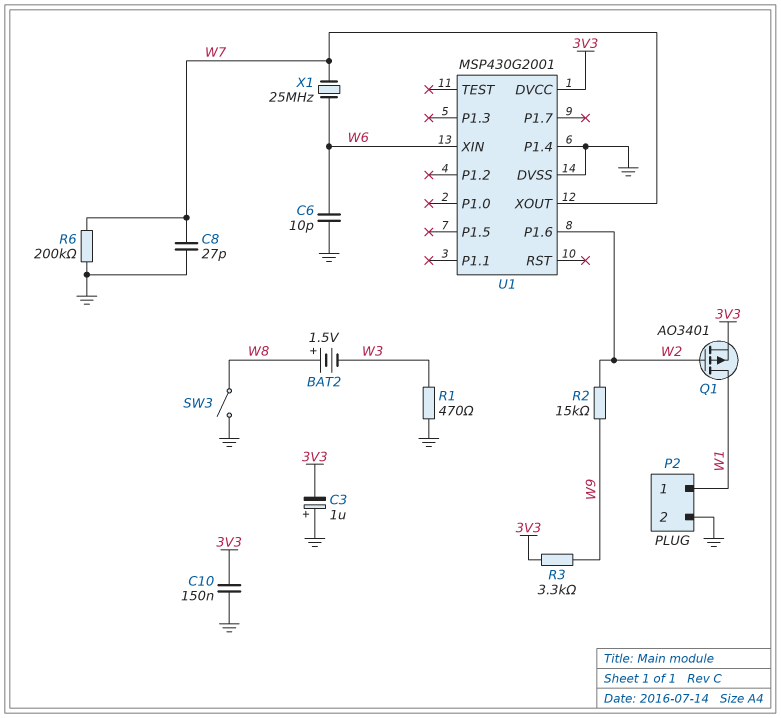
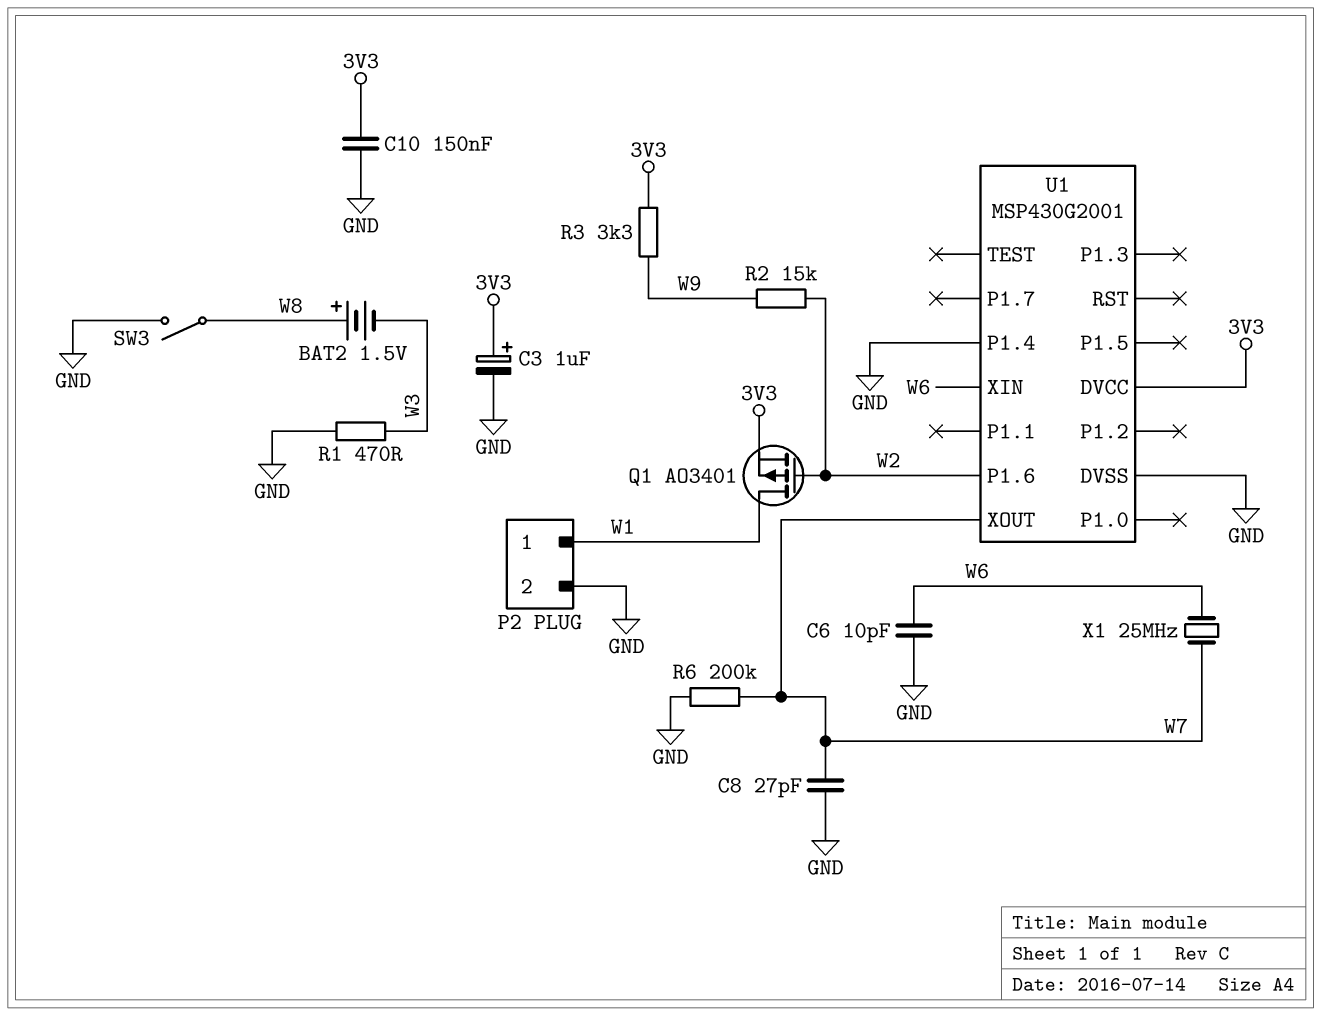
C3: 1uF (plus GND, minus 3V3) -> 1uF (plus 3V3, minus GND)

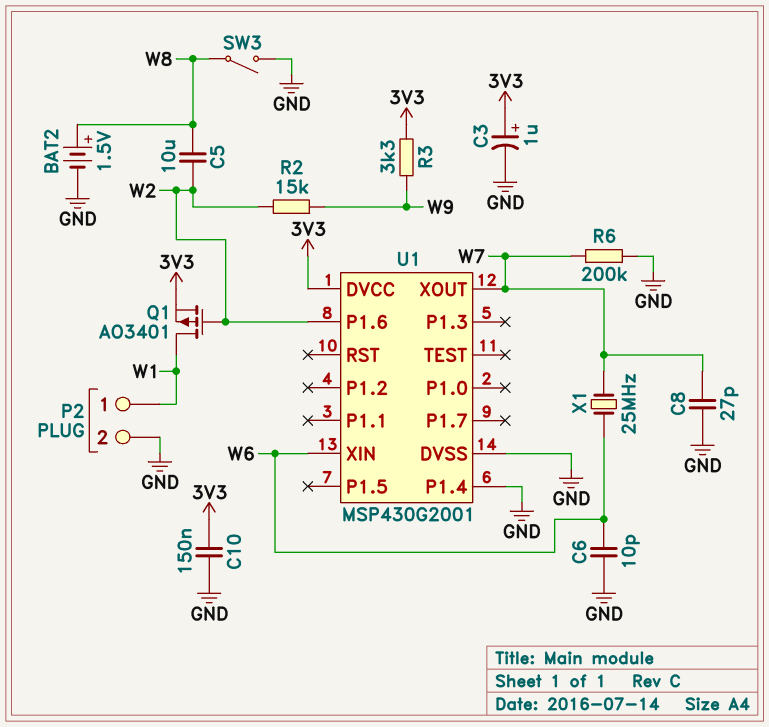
BAT2: 1.5V (plus W8, minus W3) -> 1.5V (plus W8, minus GND)
C5: none -> 10uF (W2, W8)
R1: 470 (GND, W3) -> none

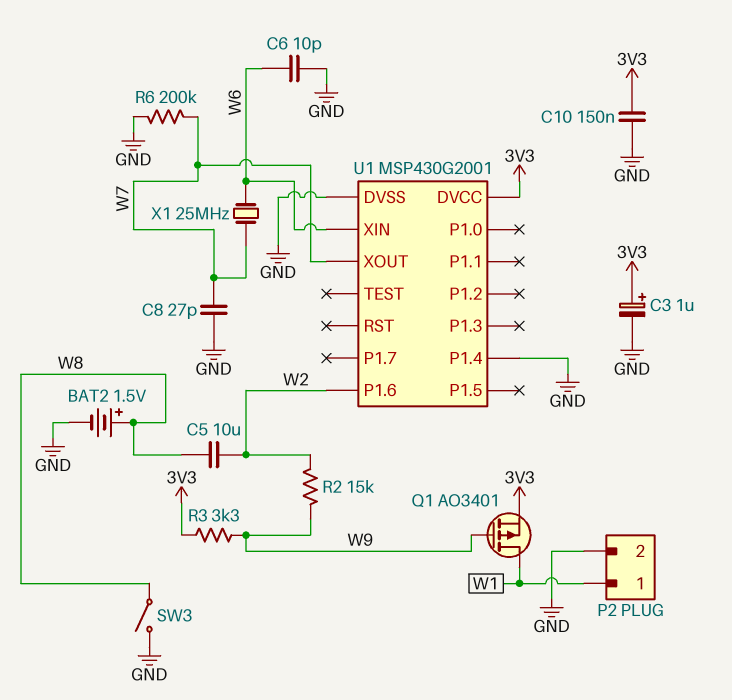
Q1: PMOS AO3401 (G W2, D W1, S 3V3) -> PMOS AO3401 (G W9, D W1, S 3V3)

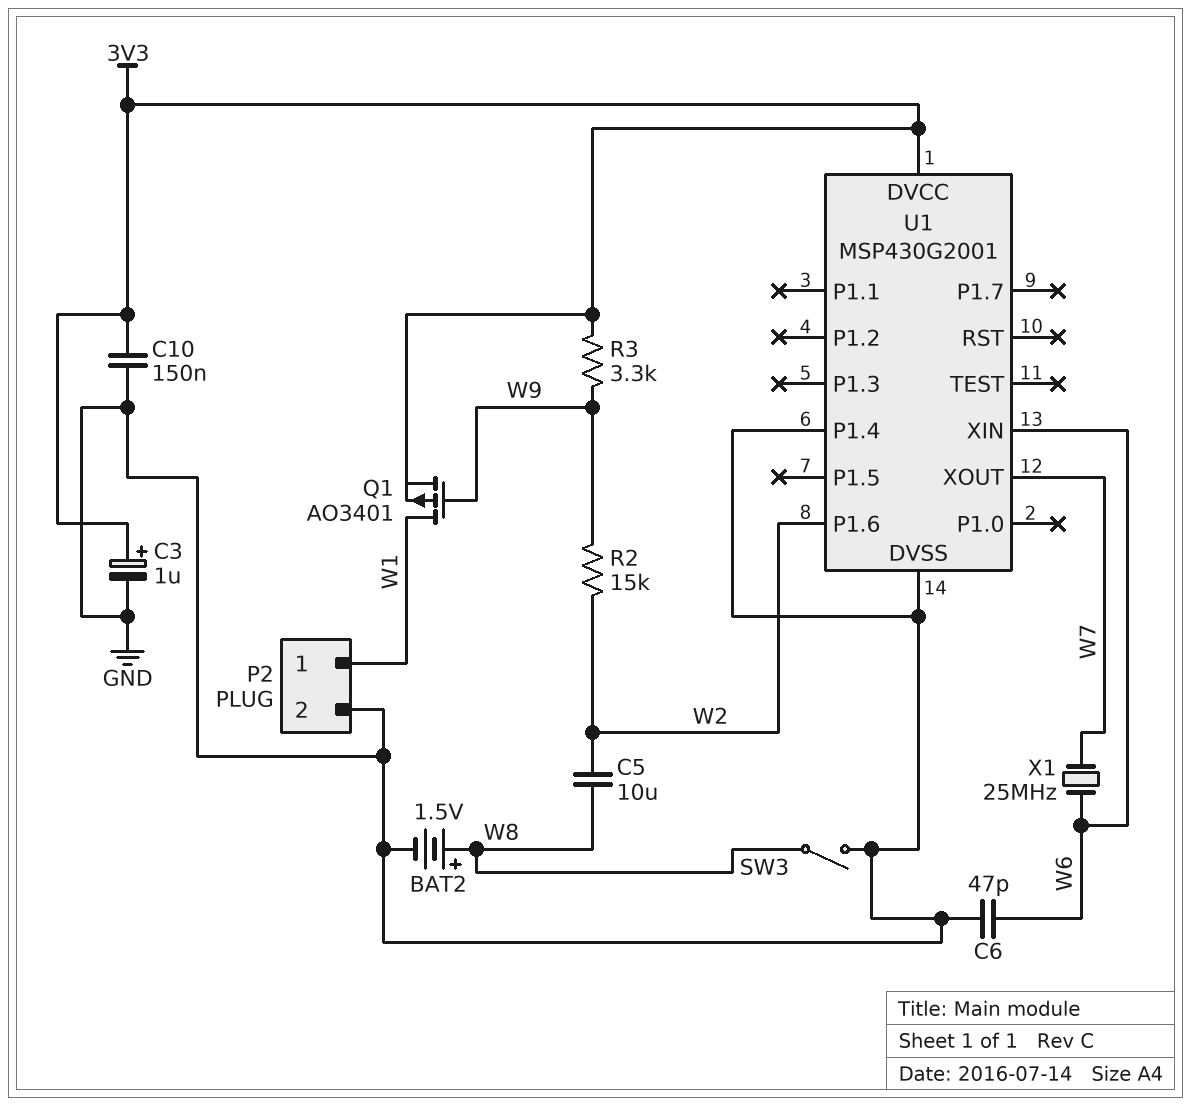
C6: 10pF (GND, W6) -> 47pF (GND, W6)
C8: 27pF (GND, W7) -> none
R6: 200k (GND, W7) -> none

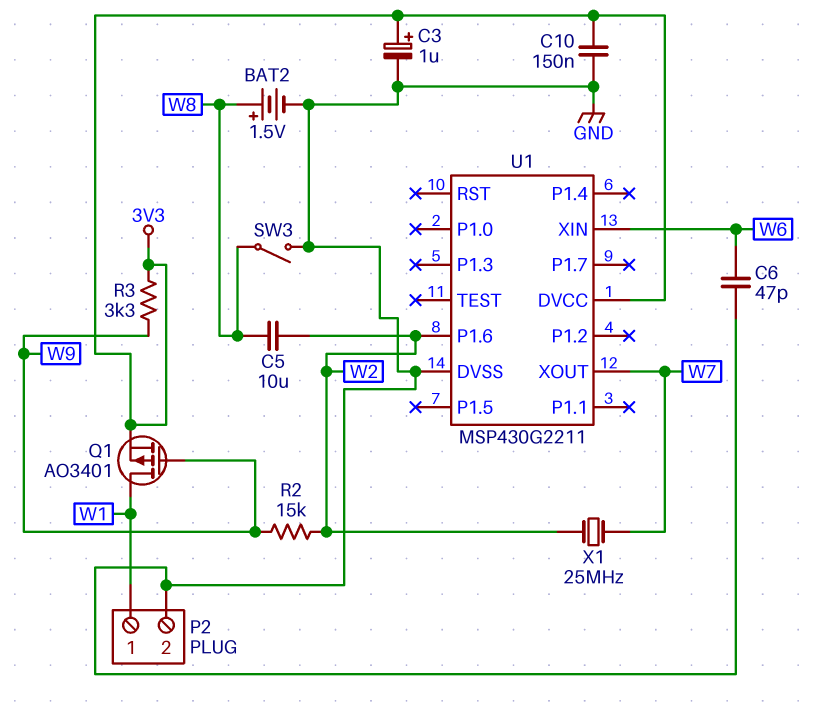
U1: MSP430G2001 -> MSP430G2211
U1 pin P1.4: GND -> none
X1: 25MHz (W6, W7) -> 25MHz (W2, W7)

